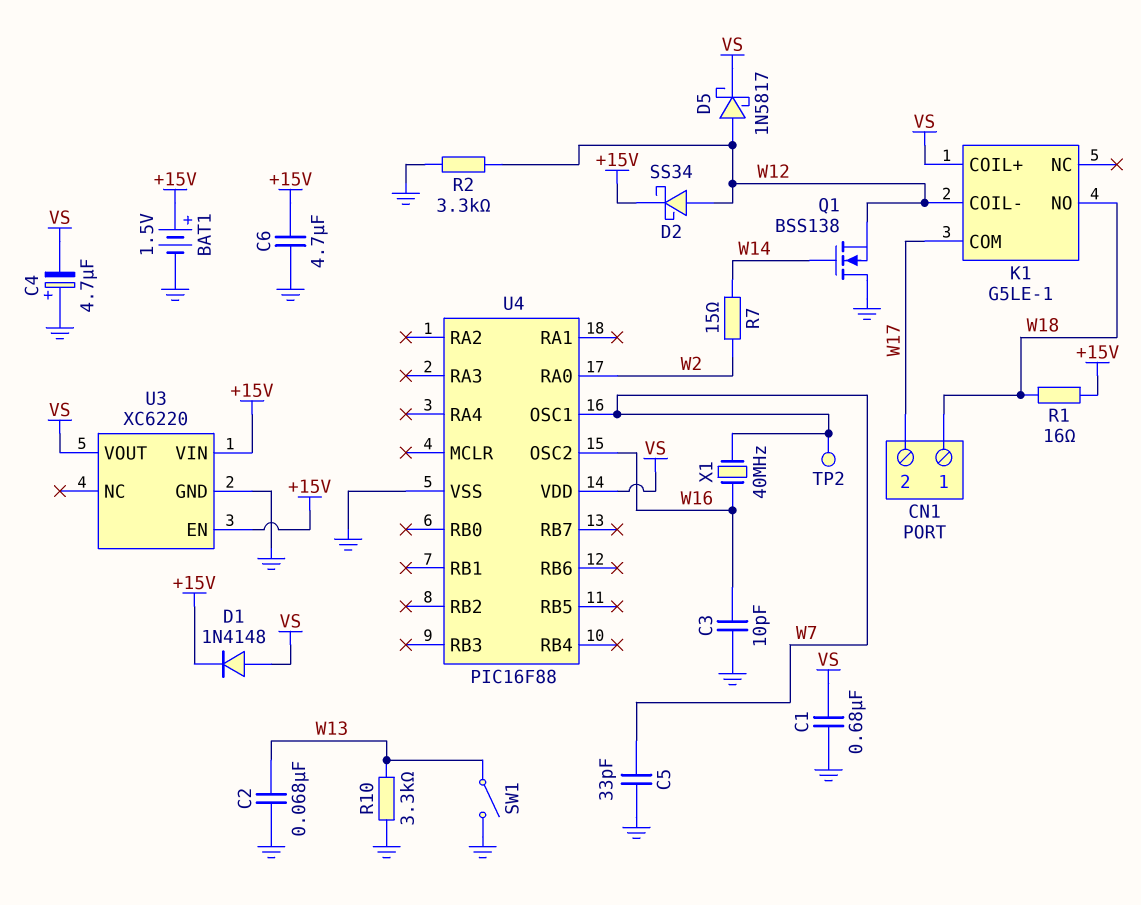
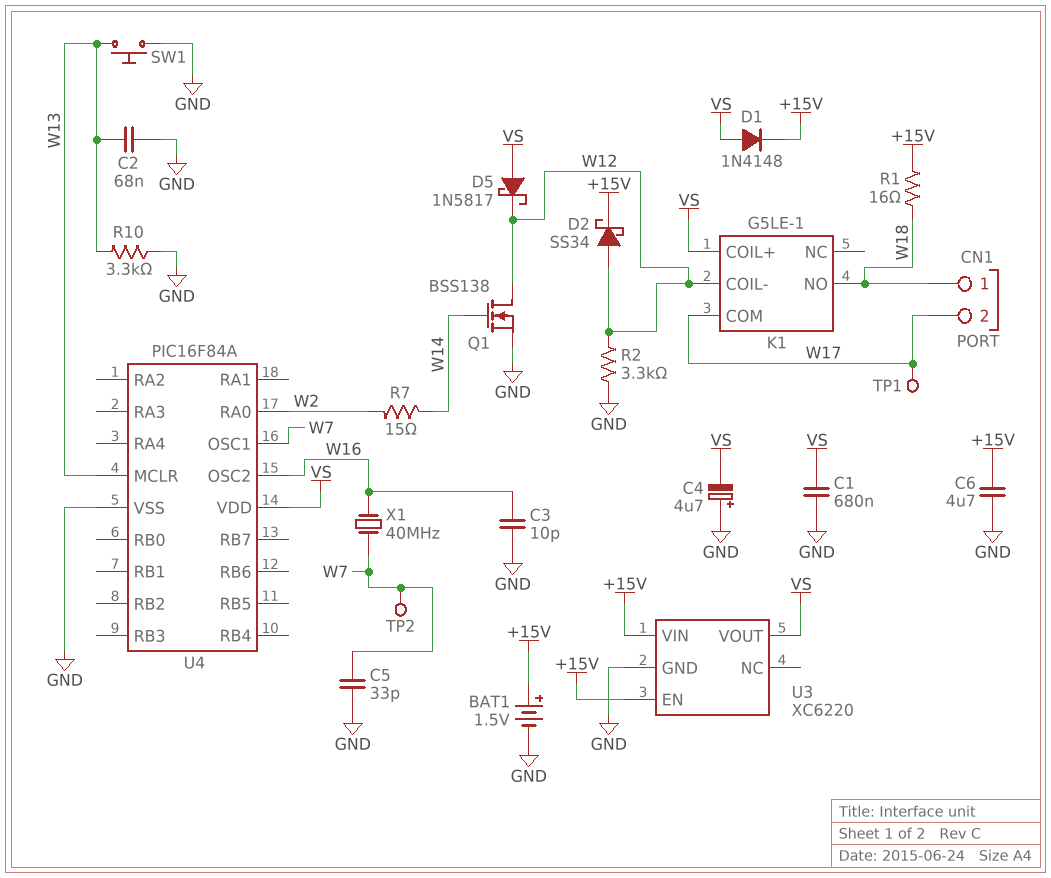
D5: schottky 1N5817 (A W12, K VS) -> schottky 1N5817 (A VS, K W12)
Q1: NMOS BSS138 (G W14, D GND, S W12) -> NMOS BSS138 (G W14, D W12, S GND)
SW1: switch (GND, W13) -> button (GND, W13)
TP1: none -> test point (W17)
U4: PIC16F88 -> PIC16F84A
U4 pin MCLR: none -> W13

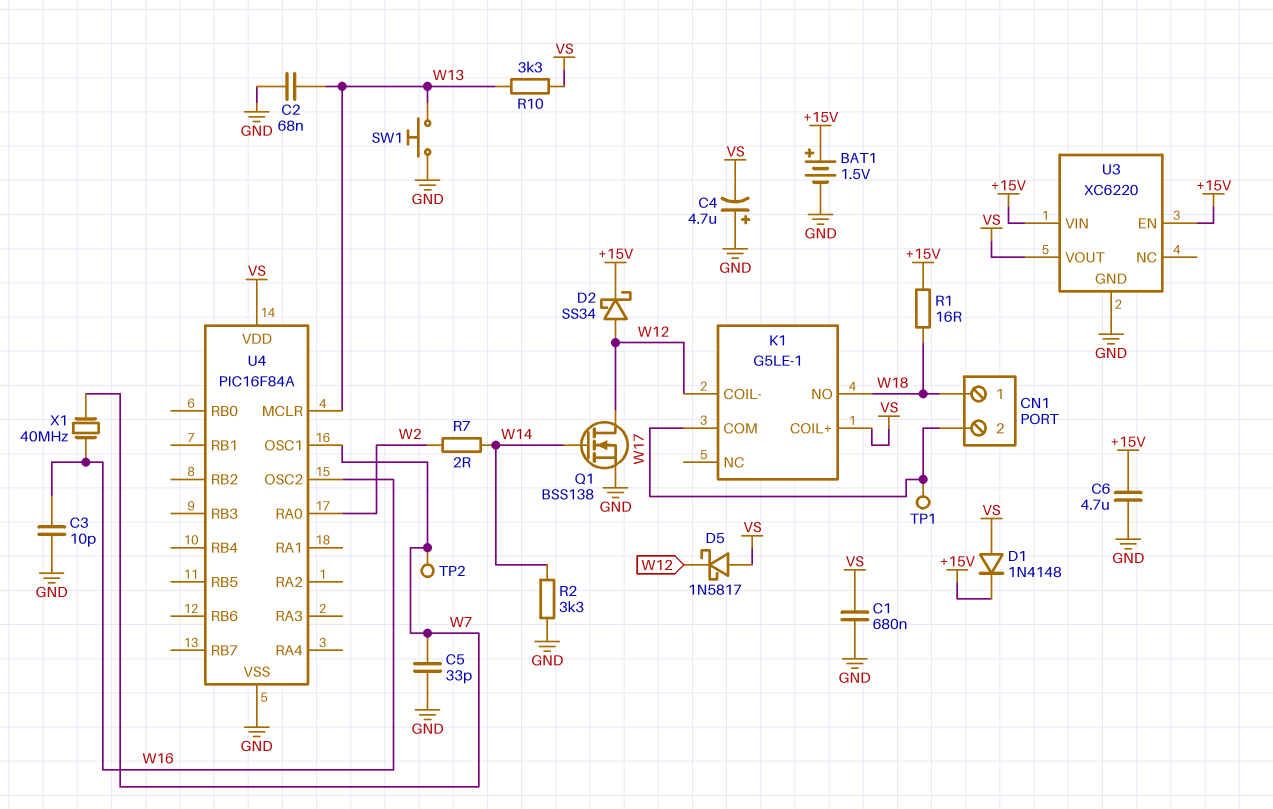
R2: 3.3k (GND, W12) -> 3.3k (GND, W14)
R7: 15 (W2, W14) -> 2 (W2, W14)
R10: 3.3k (GND, W13) -> 3.3k (VS, W13)

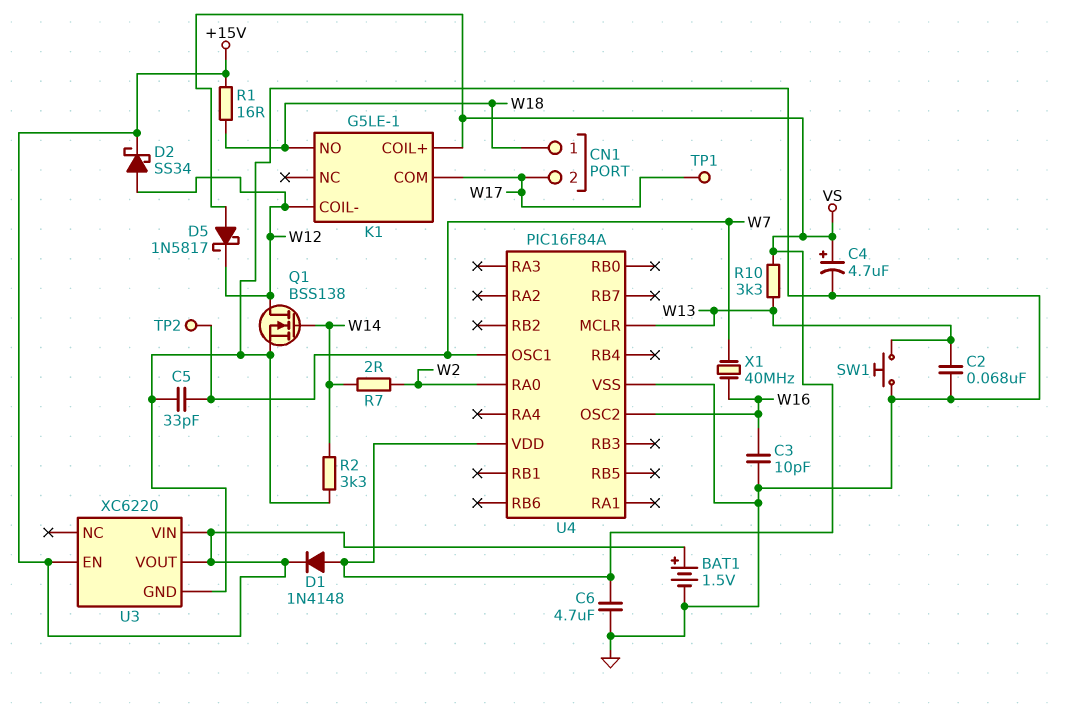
C1: 680nF (GND, VS) -> none
C4: 4.7uF (plus GND, minus VS) -> 4.7uF (plus VS, minus GND)
C6: 4.7uF (+15V, GND) -> 4.7uF (GND, VS)
U3 pin VOUT: VS -> +15V

